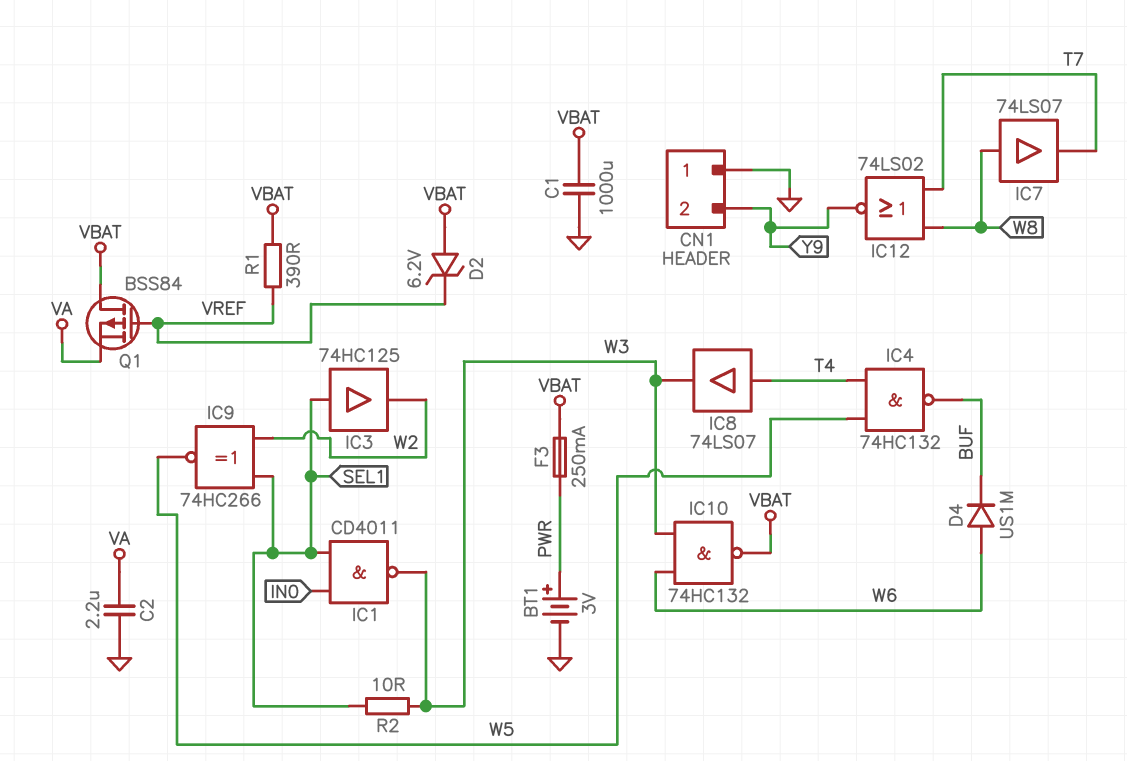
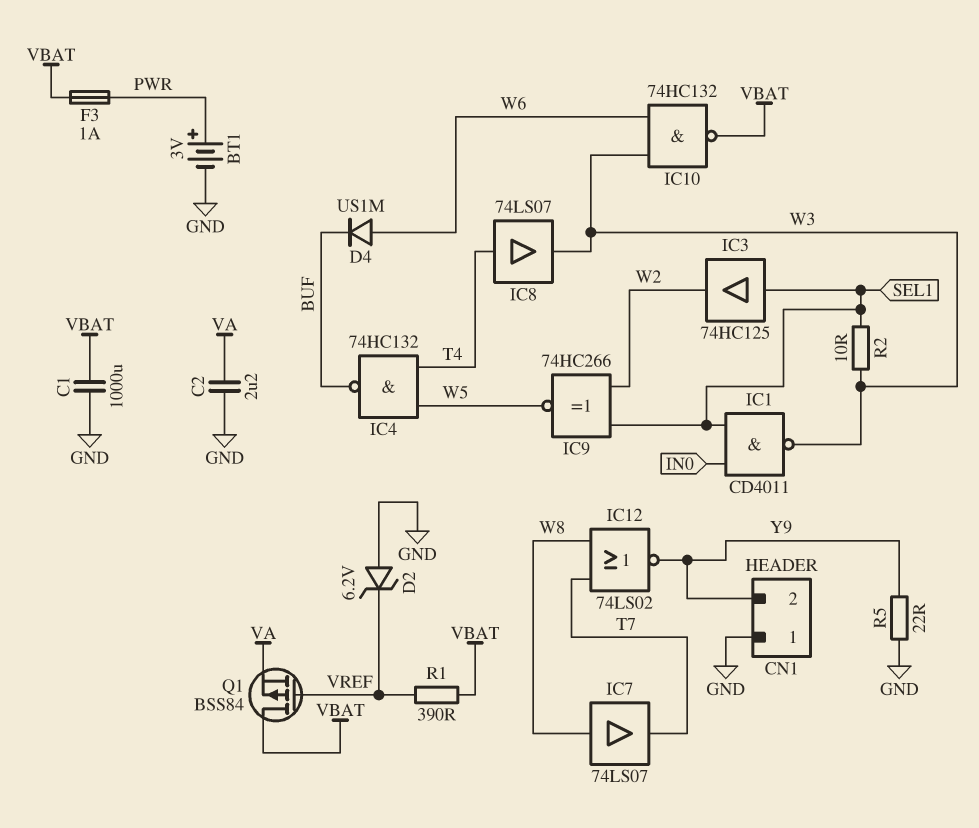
D2: zener 6.2V (A VBAT, K VREF) -> zener 6.2V (A GND, K VREF)
F3: 250mA (PWR, VBAT) -> 1A (PWR, VBAT)
R5: none -> 22 (GND, Y9)

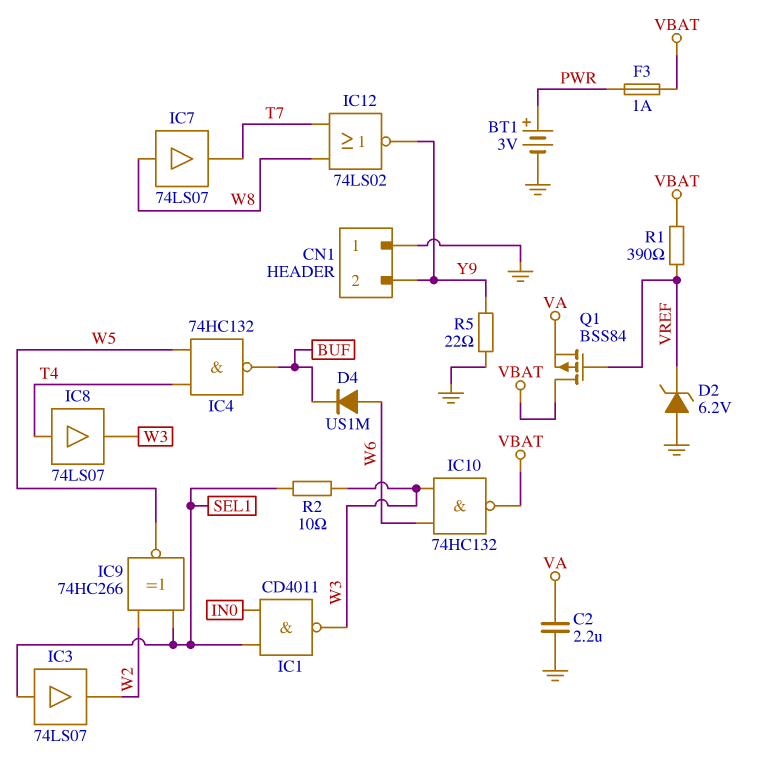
C1: 1000uF (GND, VBAT) -> none
IC3: buffer 74HC125 (in SEL1, out W2) -> buffer 74LS07 (in SEL1, out W2)

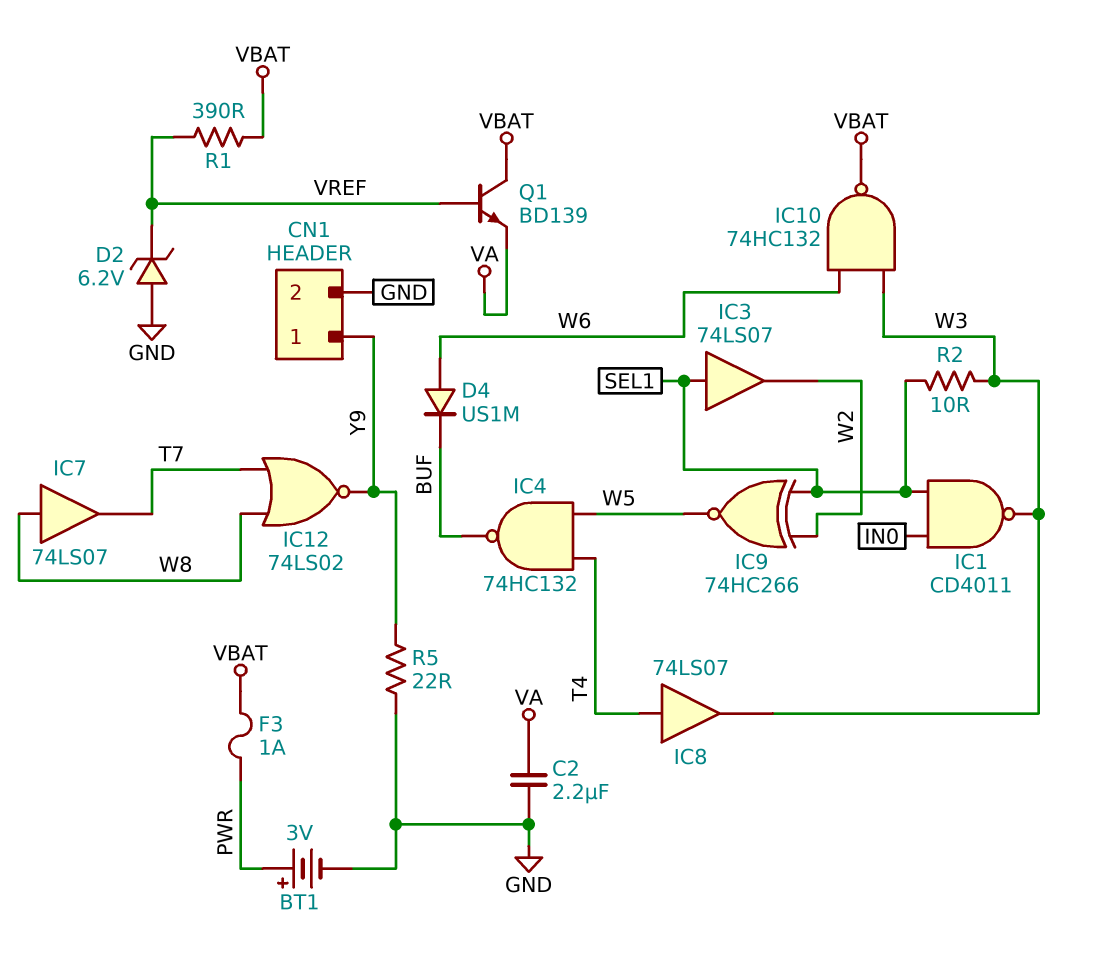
CN1 pin 1: GND -> Y9
CN1 pin 2: Y9 -> GND
Q1: PMOS BSS84 (G VREF, D VBAT, S VA) -> NPN BD139 (B VREF, C VBAT, E VA)

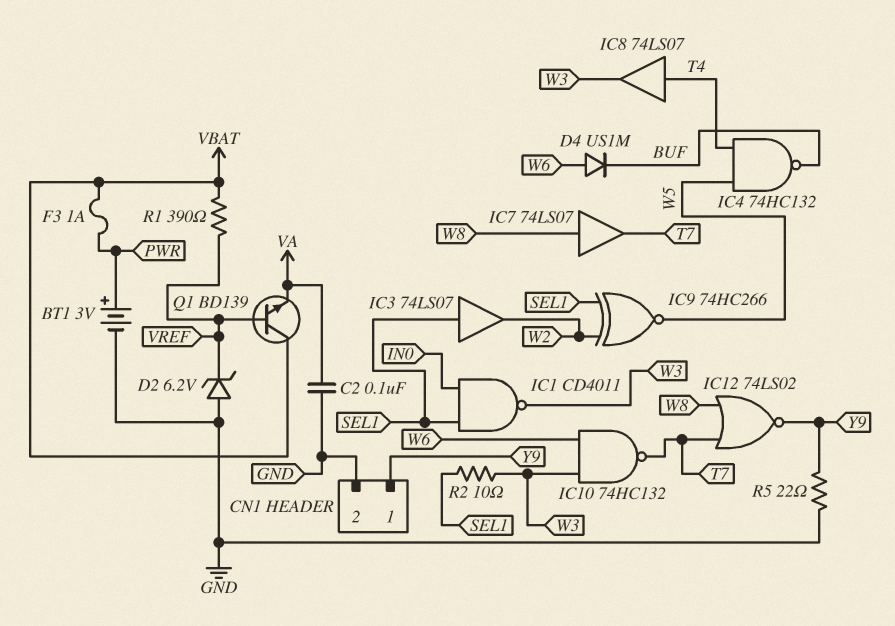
C2: 2.2uF (GND, VA) -> 100nF (GND, VA)
IC10: NAND 74HC132 (in W3, in W6, out VBAT) -> NAND 74HC132 (in W3, in W6, out T7)

